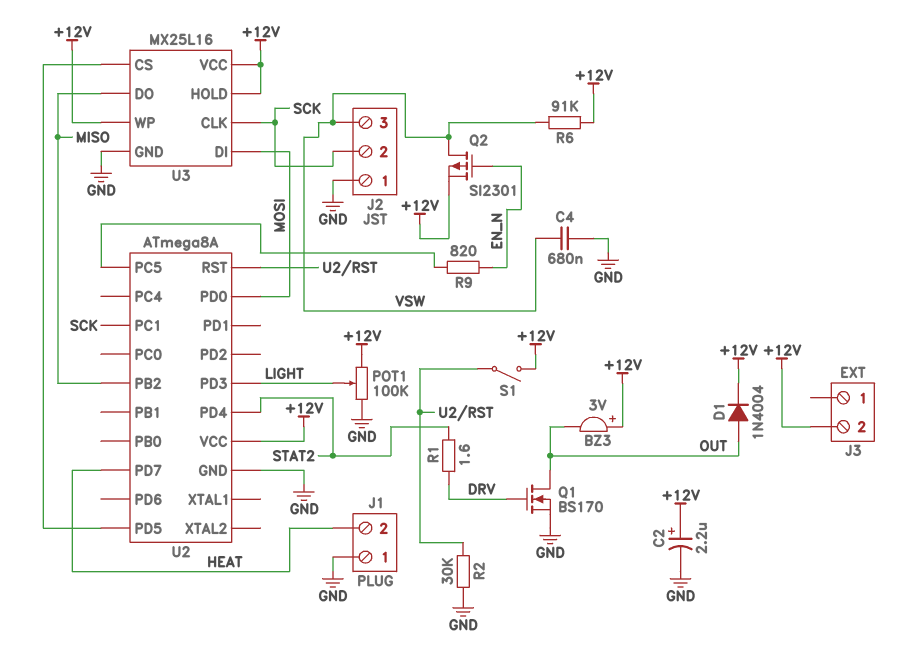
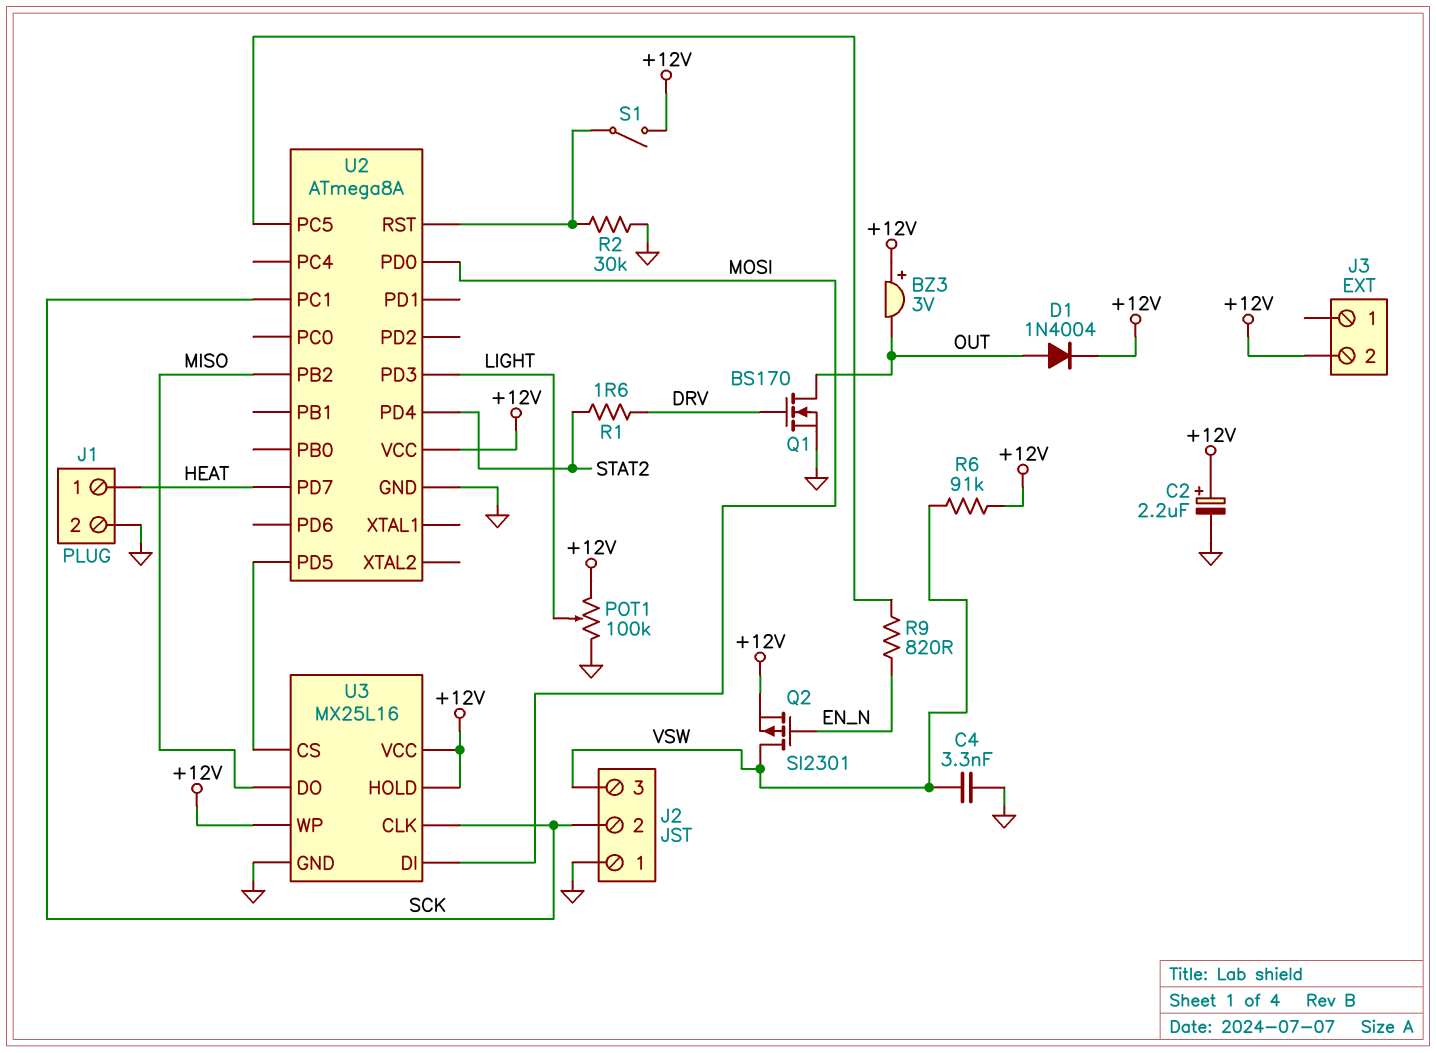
C4: 680nF (GND, VSW) -> 3.3nF (GND, VSW)
J1 pin 1: GND -> HEAT
J1 pin 2: HEAT -> GND

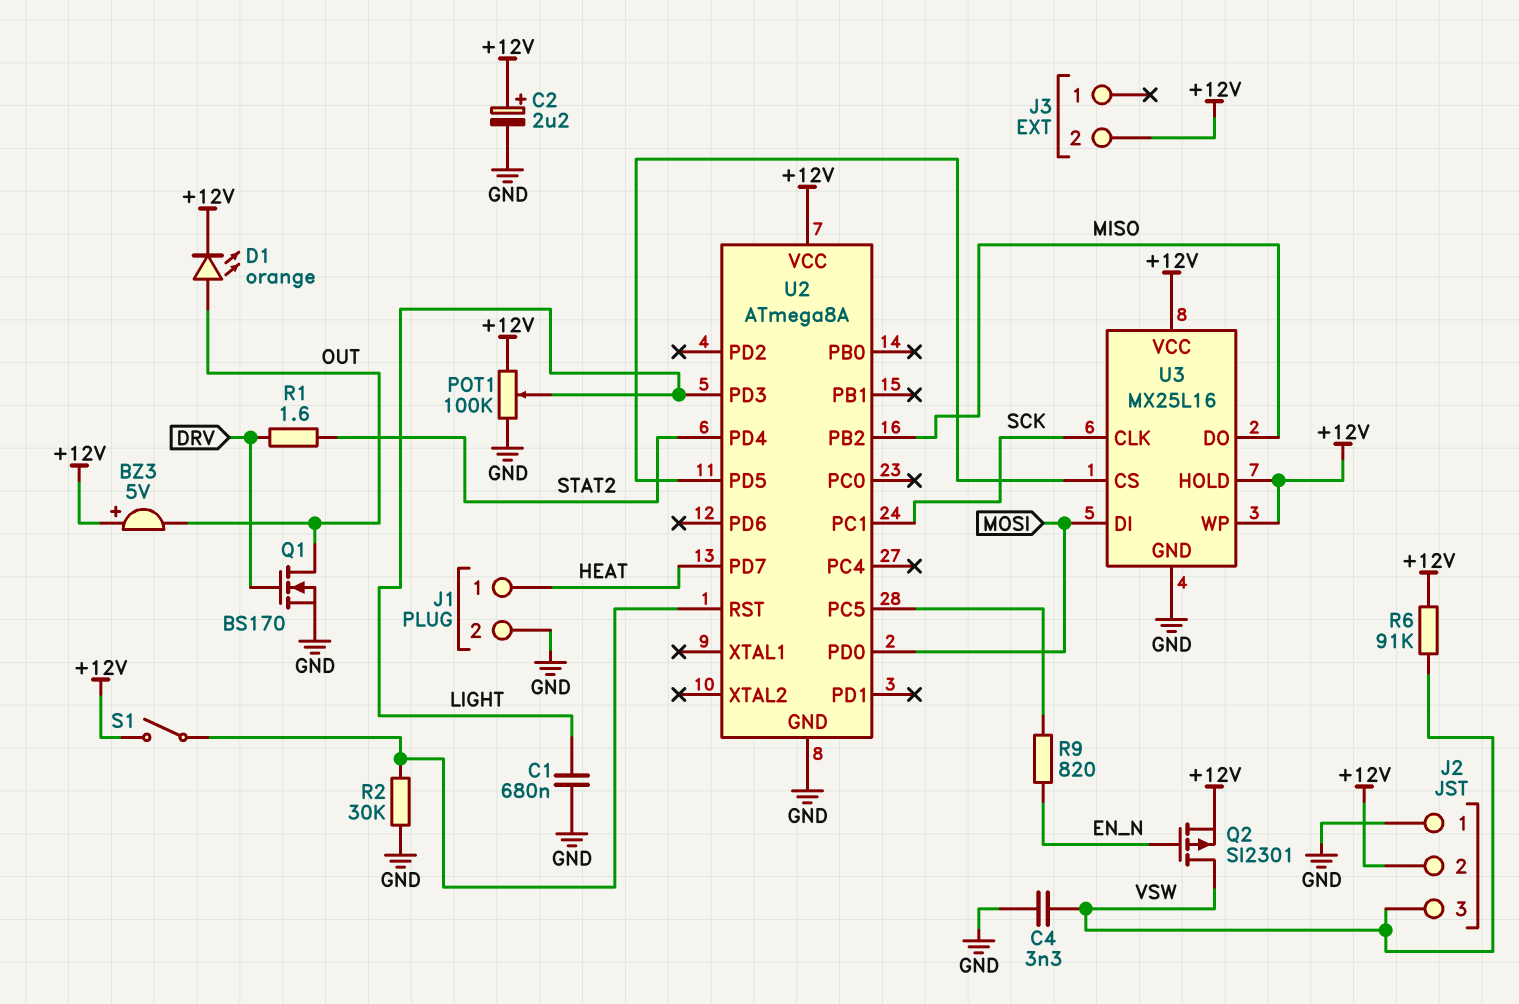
BZ3: buzzer 3V (plus +12V, minus OUT) -> buzzer 5V (plus +12V, minus OUT)
C1: none -> 680nF (GND, LIGHT)
D1: diode 1N4004 (A OUT, K +12V) -> LED orange (A OUT, K +12V)
J2 pin 2: SCK -> +12V

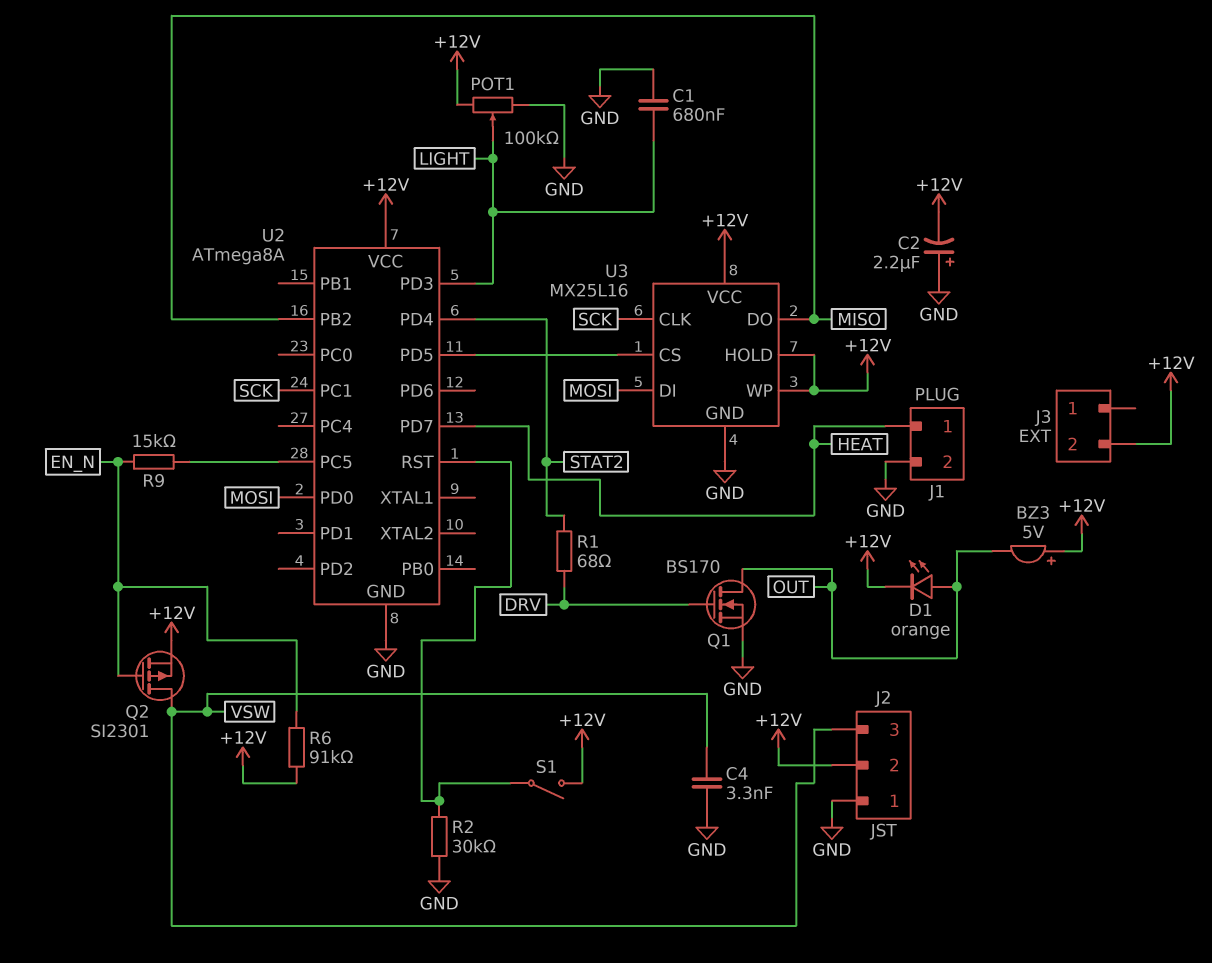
C2: 2.2uF (plus +12V, minus GND) -> 2.2uF (plus GND, minus +12V)
R1: 1.6 (DRV, STAT2) -> 68 (DRV, STAT2)
R6: 91k (+12V, VSW) -> 91k (+12V, EN_N)
R9: 820 (EN_N, U2/PC5) -> 15k (EN_N, U2/PC5)

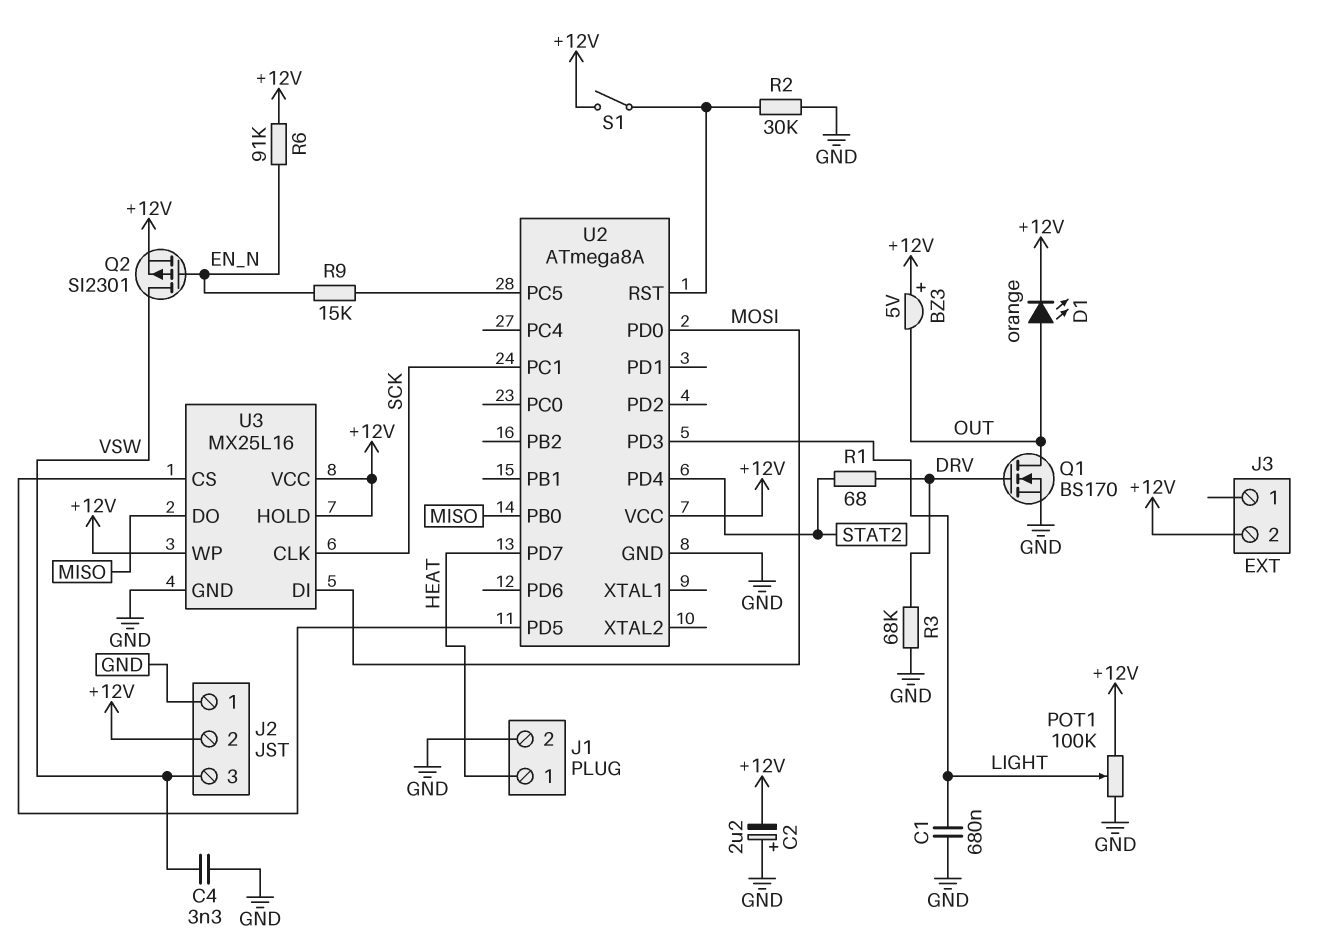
R3: none -> 68k (DRV, GND)
U2 pin PB0: none -> MISO
U2 pin PB2: MISO -> none

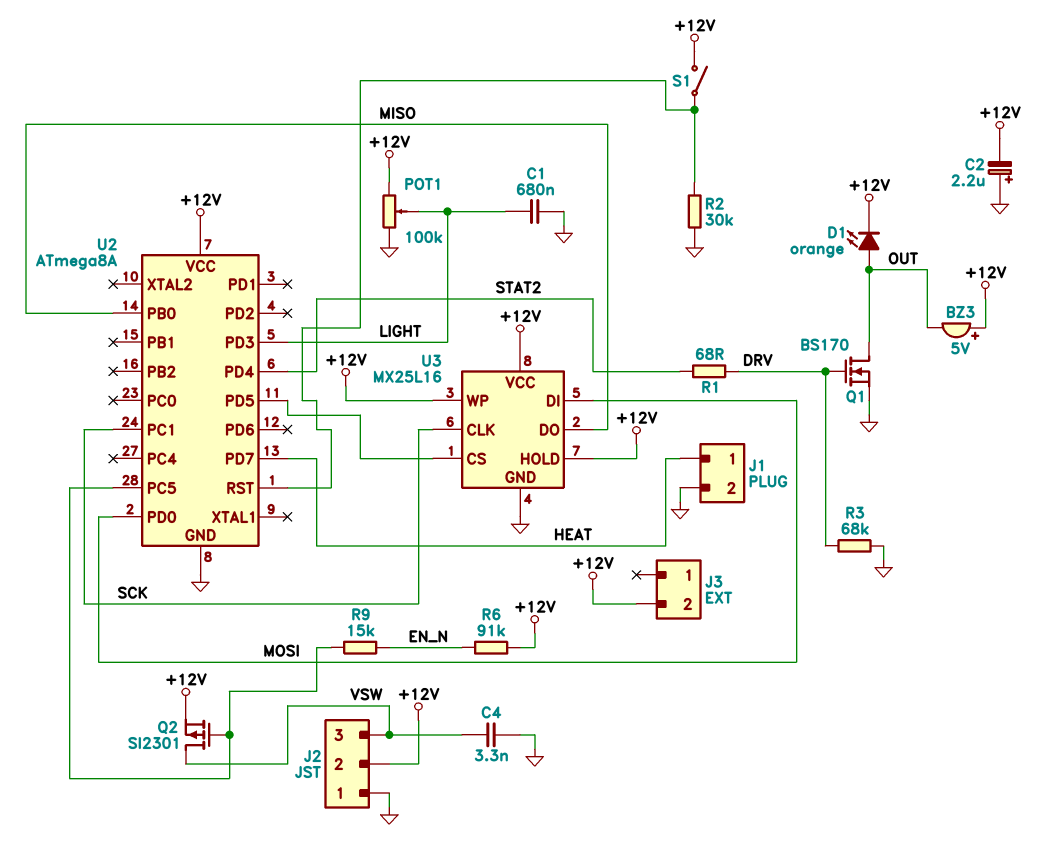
Q2: PMOS SI2301 (G EN_N, D VSW, S +12V) -> PMOS SI2301 (G U2/PC5, D VSW, S +12V)

